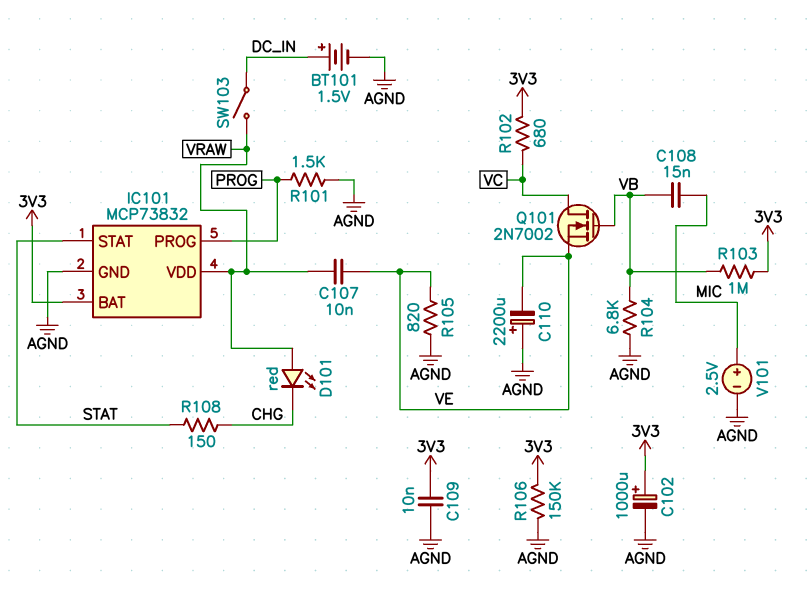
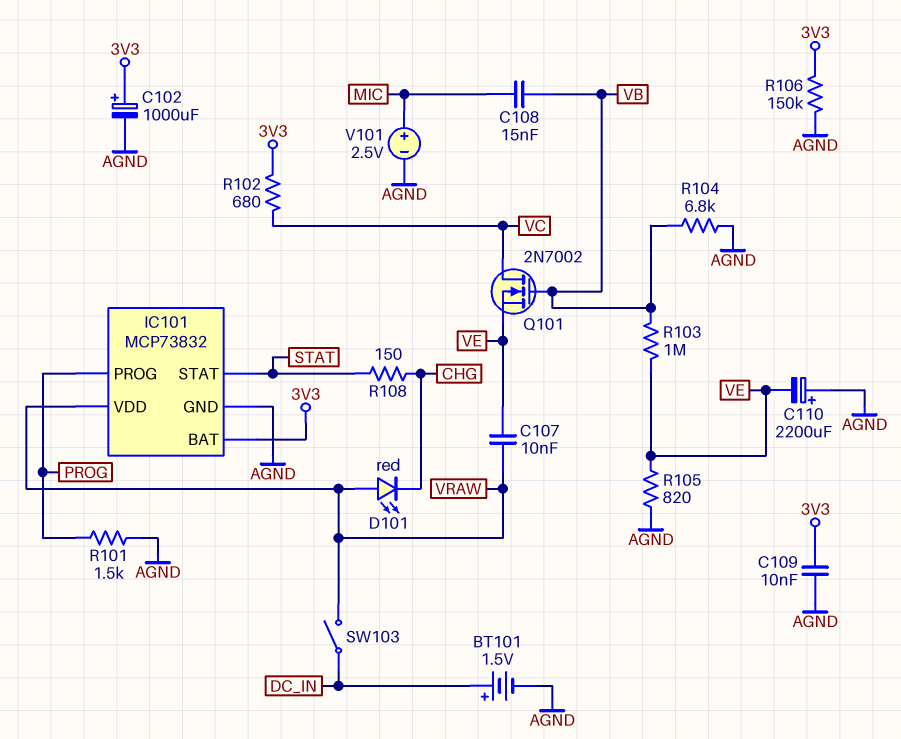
R103: 1M (3V3, VB) -> 1M (VB, VE)

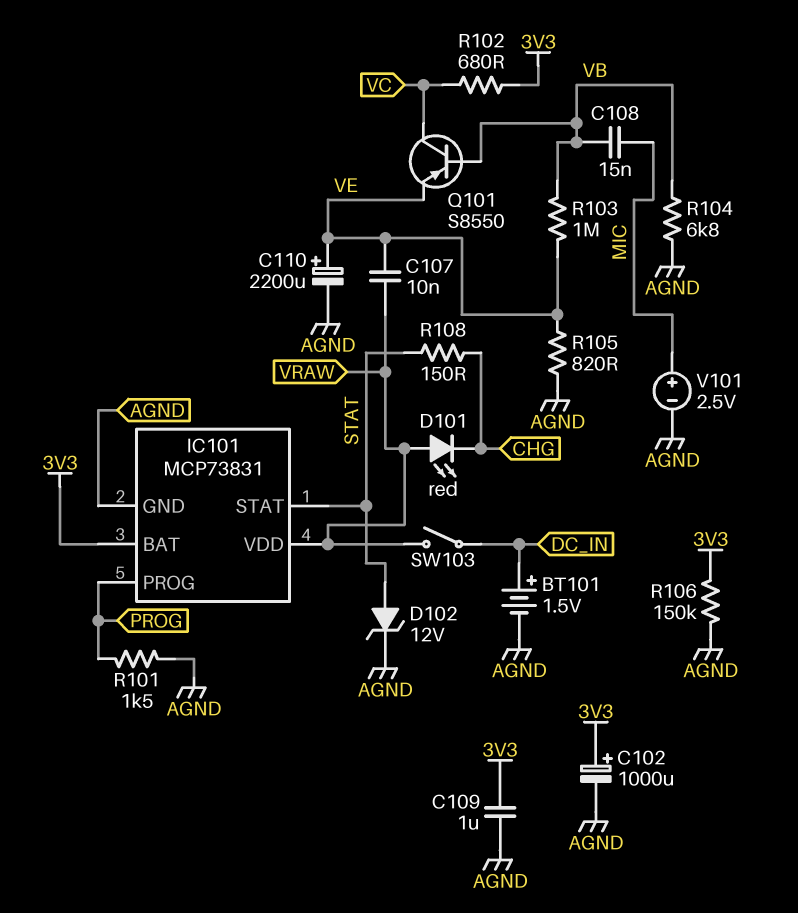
C109: 10nF (3V3, AGND) -> 1uF (3V3, AGND)
C110: 2200uF (plus AGND, minus VE) -> 2200uF (plus VE, minus AGND)
D102: none -> zener 12V (A STAT, K AGND)
IC101: MCP73832 -> MCP73831
Q101: NMOS 2N7002 (G VB, D VC, S VE) -> PNP S8550 (B VB, C VC, E VE)

